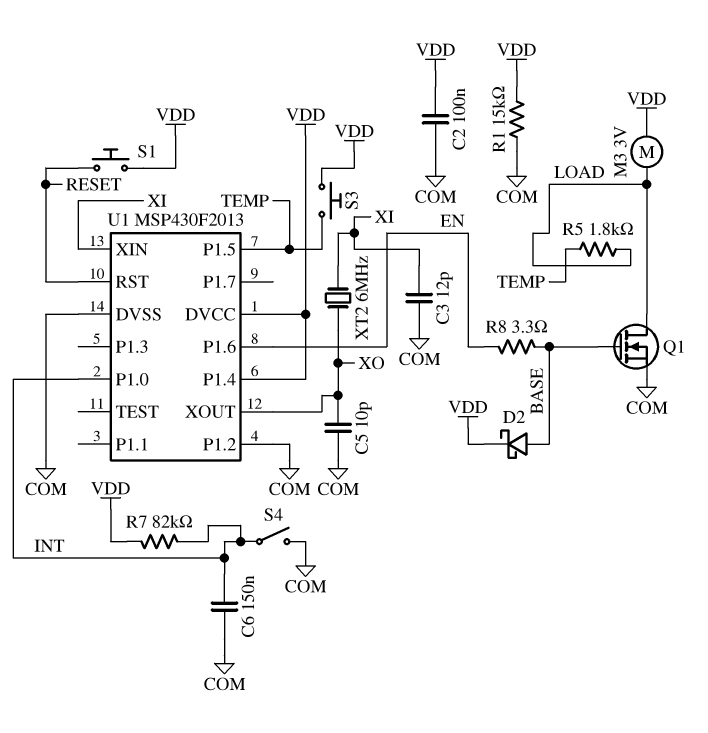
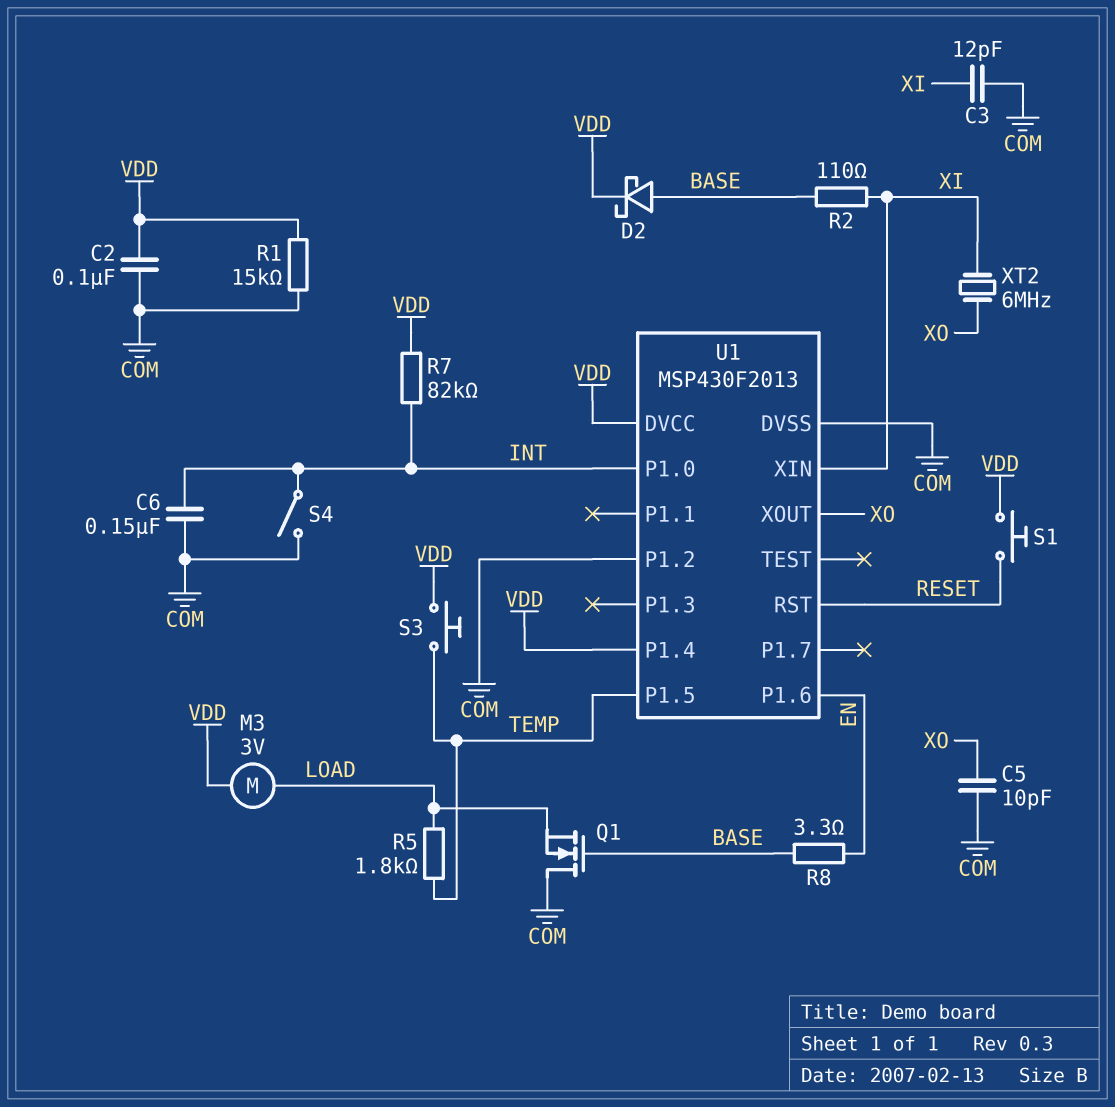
Q1: NMOS (G BASE, D LOAD, S COM) -> NMOS (G BASE, D COM, S LOAD)
R2: none -> 110 (BASE, XI)

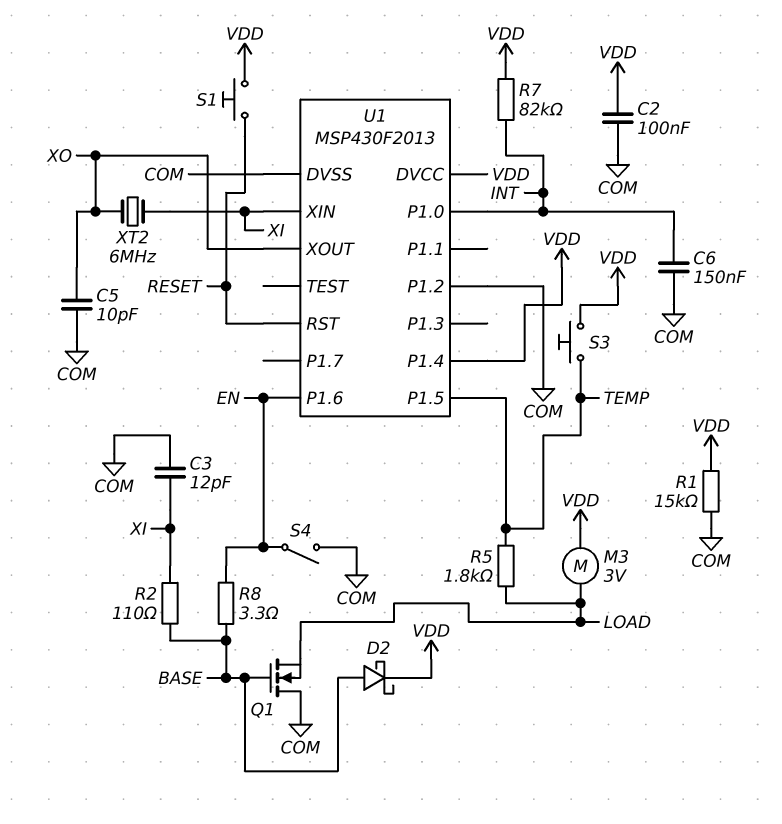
S4: switch (COM, INT) -> switch (COM, EN)

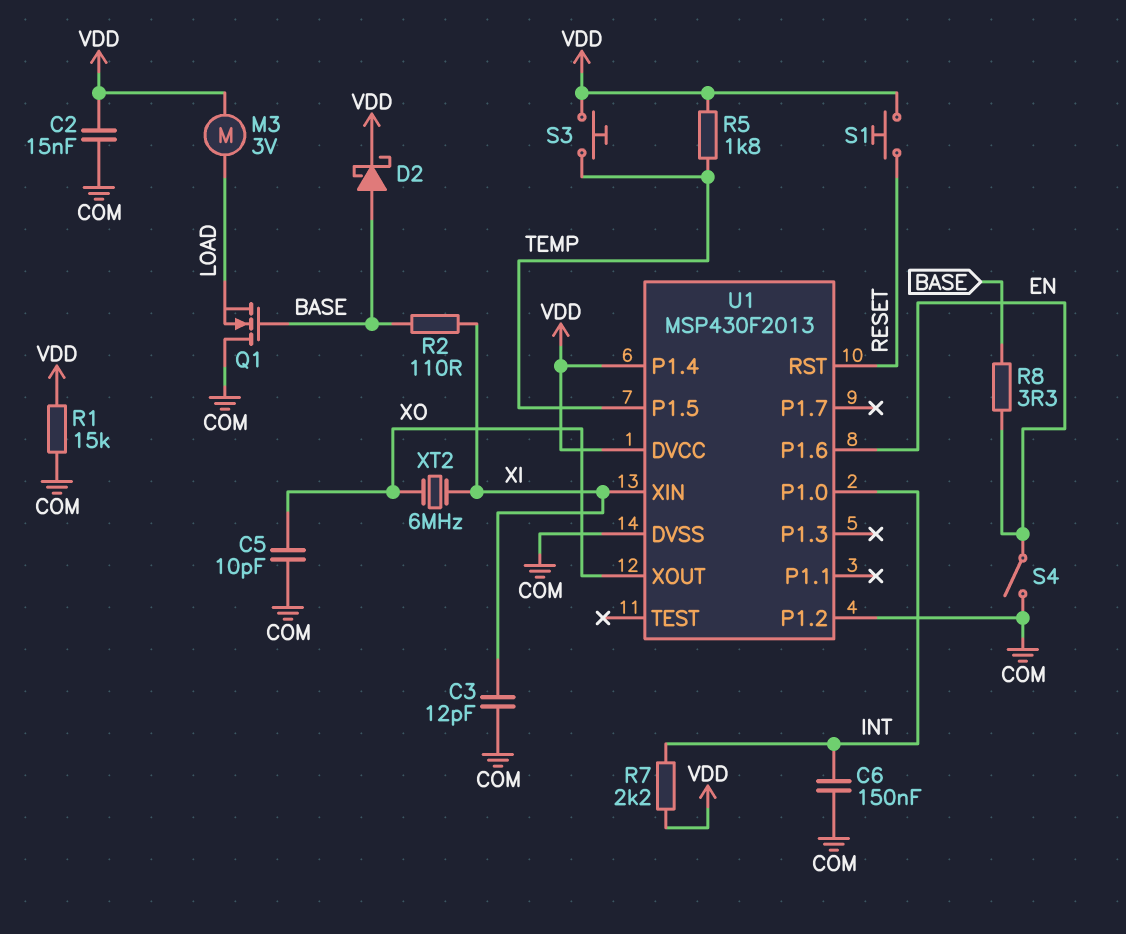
C2: 100nF (COM, VDD) -> 15nF (COM, VDD)
R5: 1.8k (LOAD, TEMP) -> 1.8k (TEMP, VDD)
R7: 82k (INT, VDD) -> 2.2k (INT, VDD)

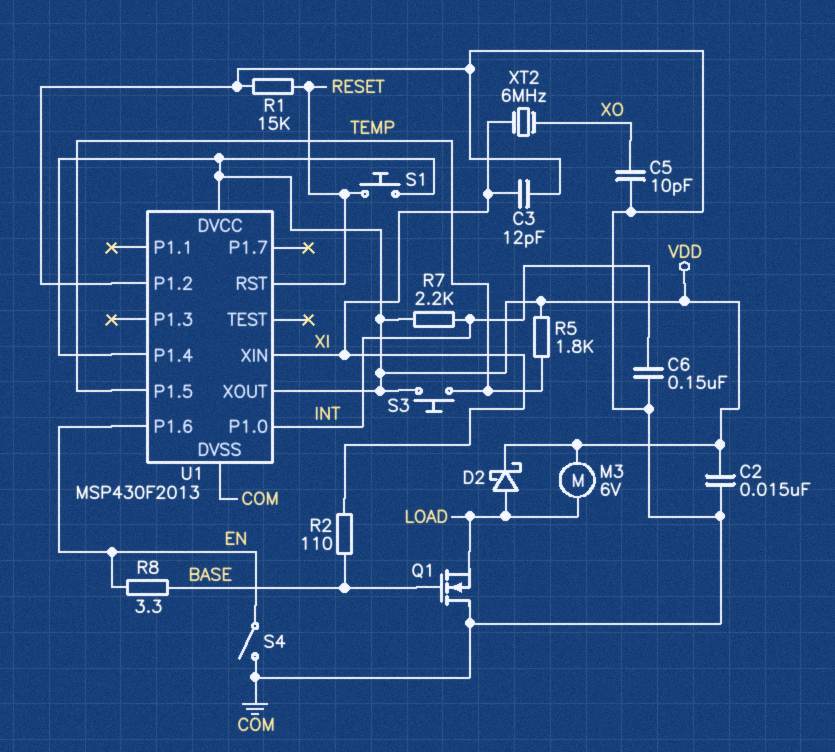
D2: schottky (A BASE, K VDD) -> schottky (A LOAD, K VDD)
M3: motor 3V (LOAD, VDD) -> motor 6V (LOAD, VDD)
R1: 15k (COM, VDD) -> 15k (COM, RESET)
U1 pin XOUT: XO -> VDD

